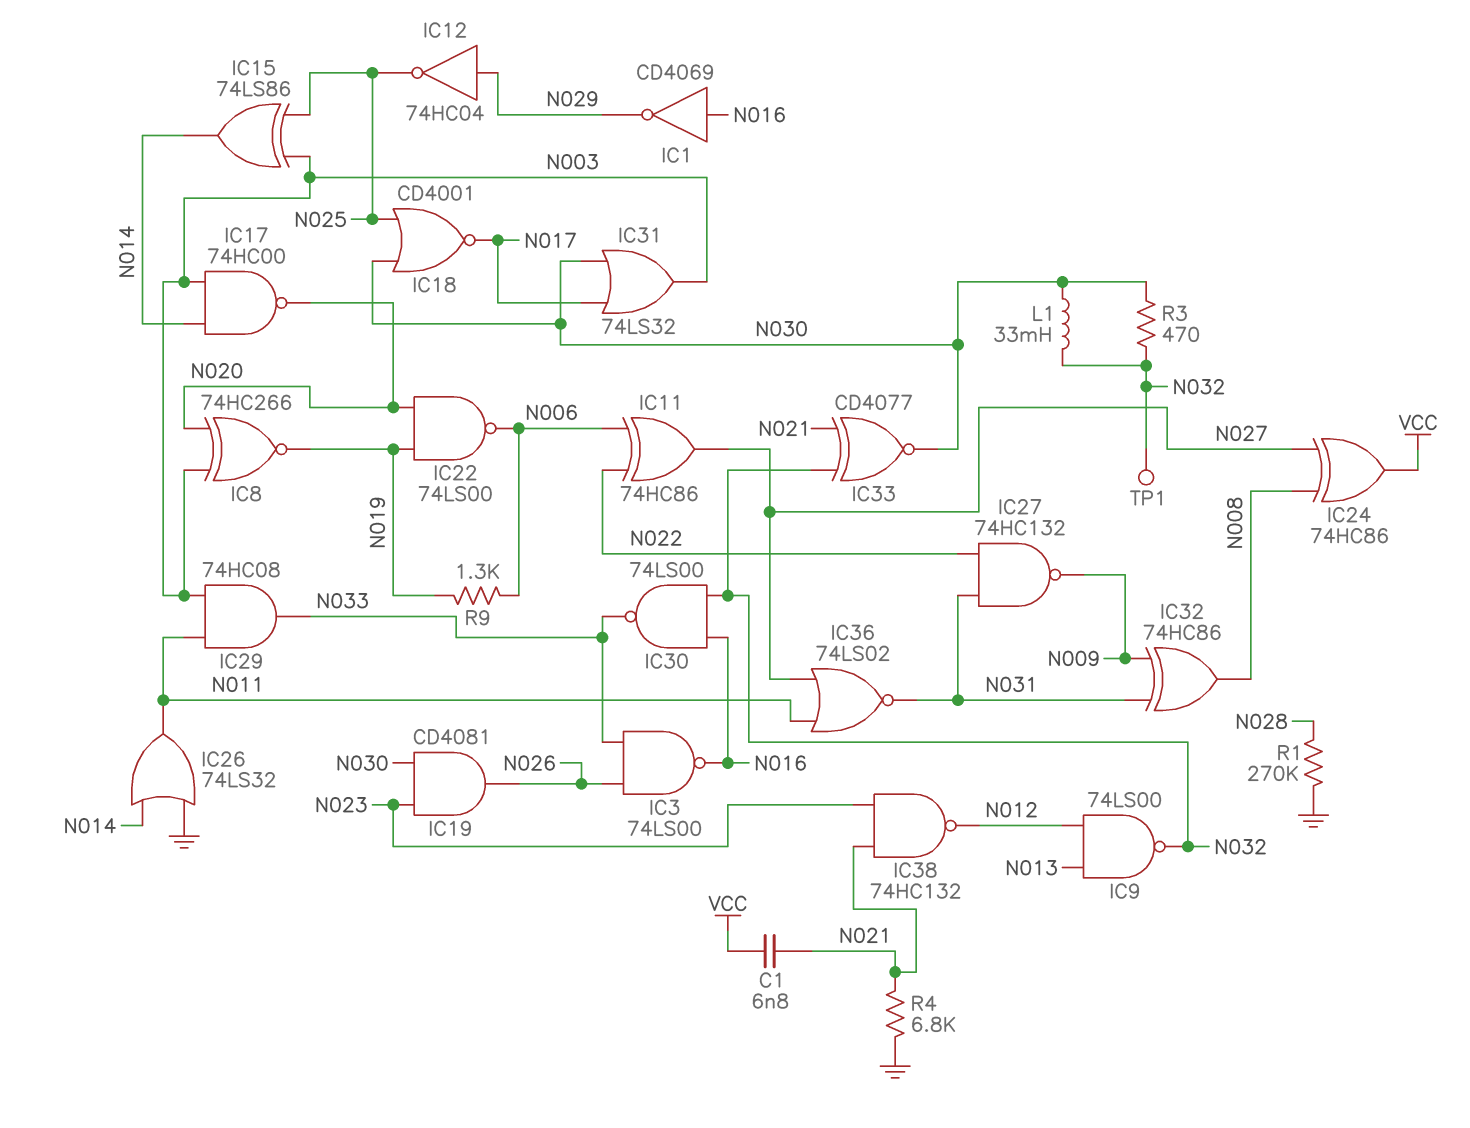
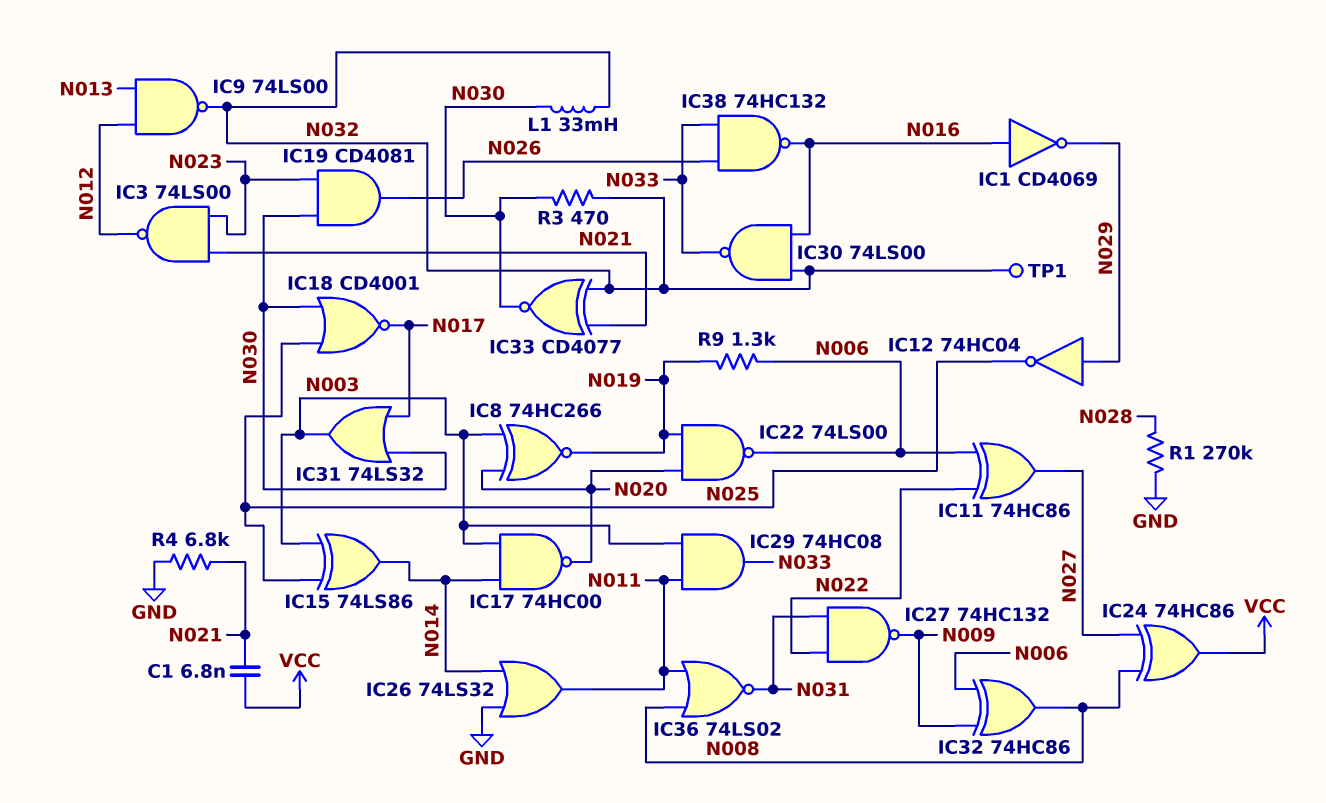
IC3: NAND 74LS00 (in N026, in N033, out N016) -> NAND 74LS00 (in N021, in N023, out N012)
IC32: XOR 74HC86 (in N009, in N031, out N008) -> XOR 74HC86 (in N006, in N009, out N008)
IC36: NOR 74LS02 (in N011, in N027, out N031) -> NOR 74LS02 (in N008, in N011, out N031)
IC38: NAND 74HC132 (in N021, in N023, out N012) -> NAND 74HC132 (in N026, in N033, out N016)

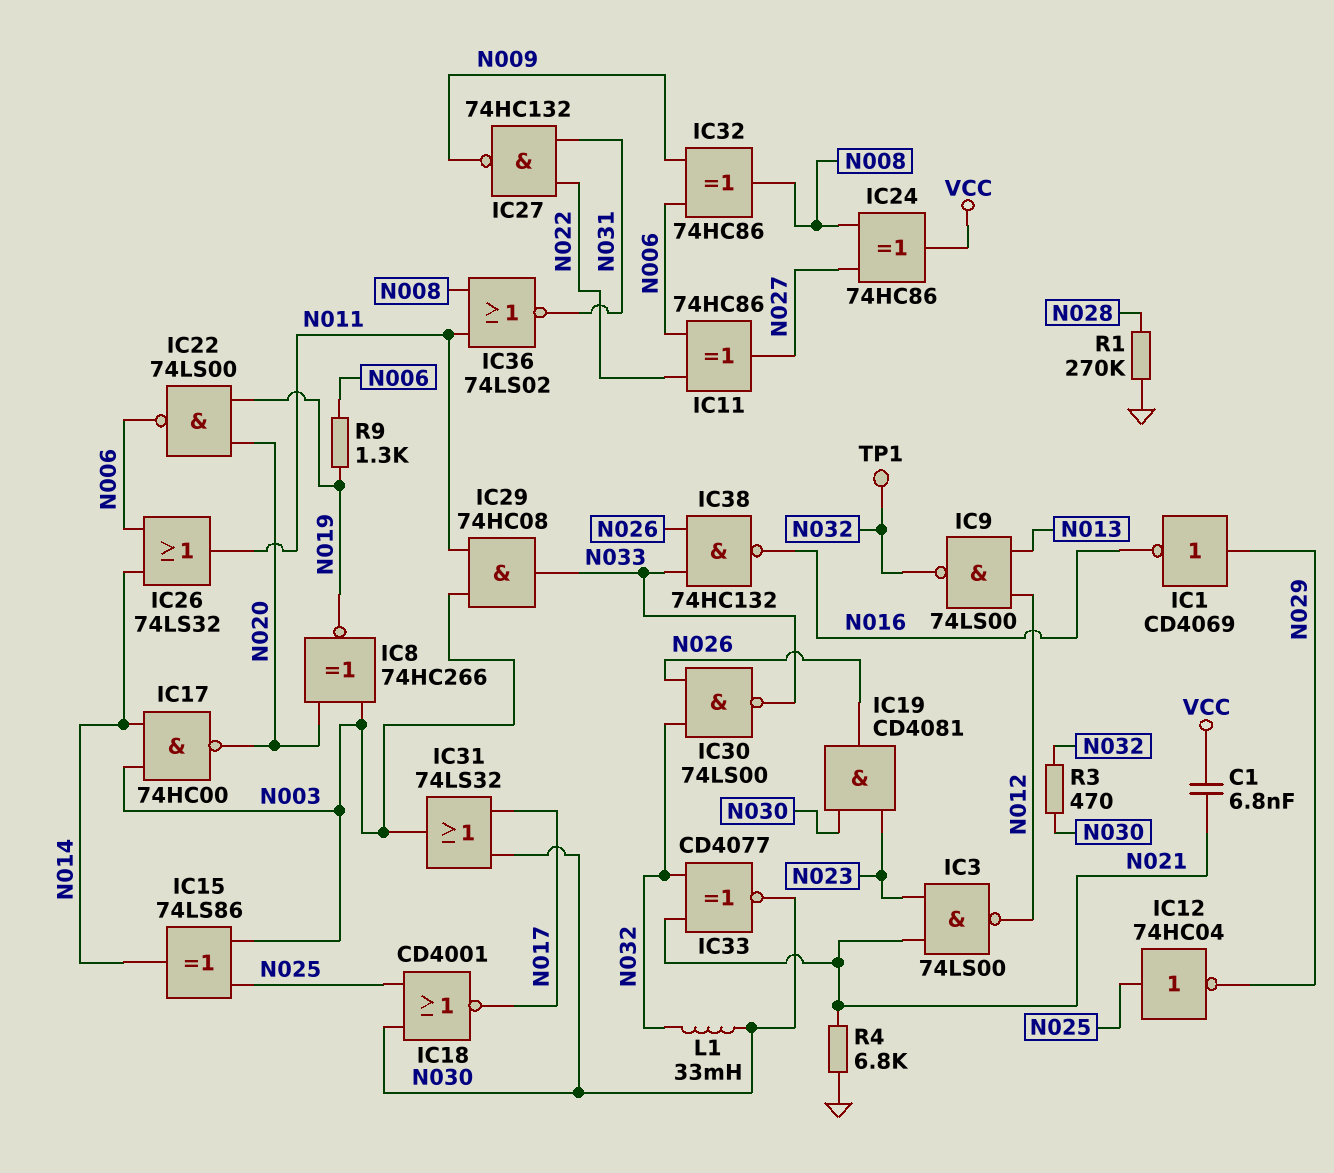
IC1: NOT CD4069 (in N016, out N029) -> NOT CD4069 (in N029, out N016)
IC12: NOT 74HC04 (in N029, out N025) -> NOT 74HC04 (in N025, out N029)
IC26: OR 74LS32 (in GND, in N014, out N011) -> OR 74LS32 (in N006, in N014, out N011)
IC30: NAND 74LS00 (in N016, in N032, out N033) -> NAND 74LS00 (in N026, in N032, out N033)

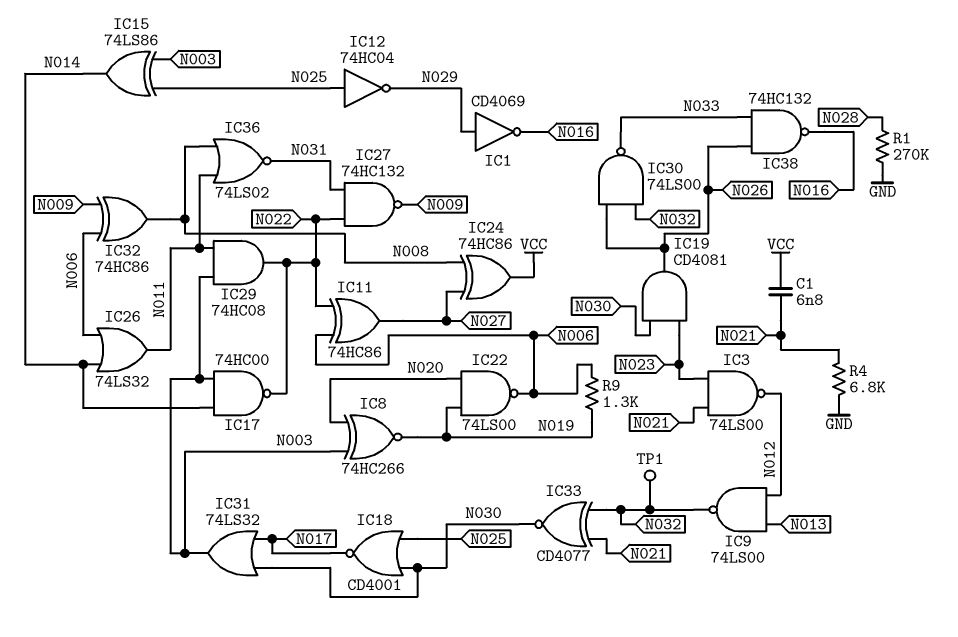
IC17: NAND 74HC00 (in N003, in N014, out N020) -> NAND 74HC00 (in N003, in N014, out N022)
IC29: AND 74HC08 (in N003, in N011, out N033) -> AND 74HC08 (in N003, in N011, out N022)
L1: 33mH (N030, N032) -> none
R3: 470 (N030, N032) -> none

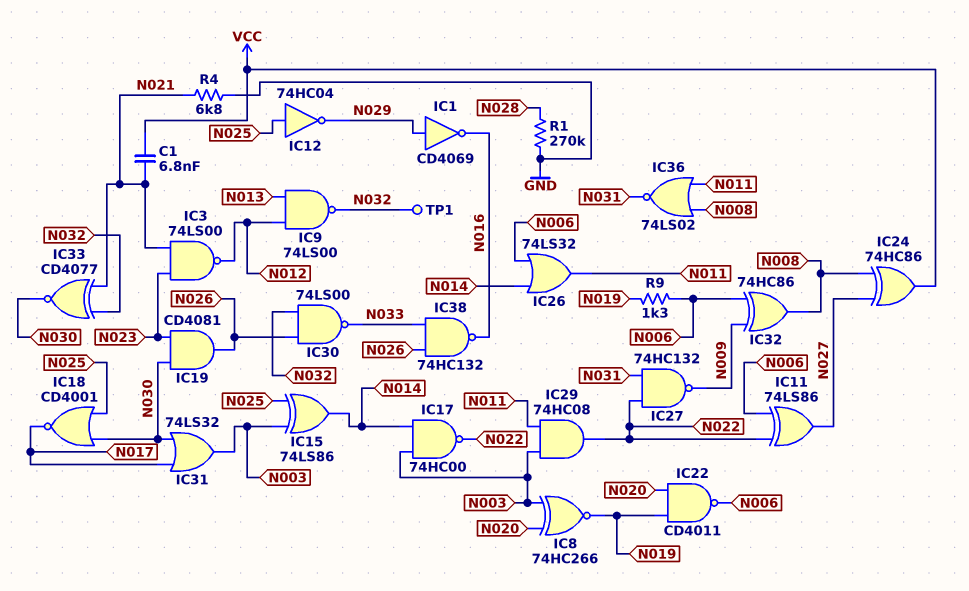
IC11: XOR 74HC86 (in N006, in N022, out N027) -> XOR 74LS86 (in N006, in N022, out N027)
IC22: NAND 74LS00 (in N019, in N020, out N006) -> NAND CD4011 (in N019, in N020, out N006)

